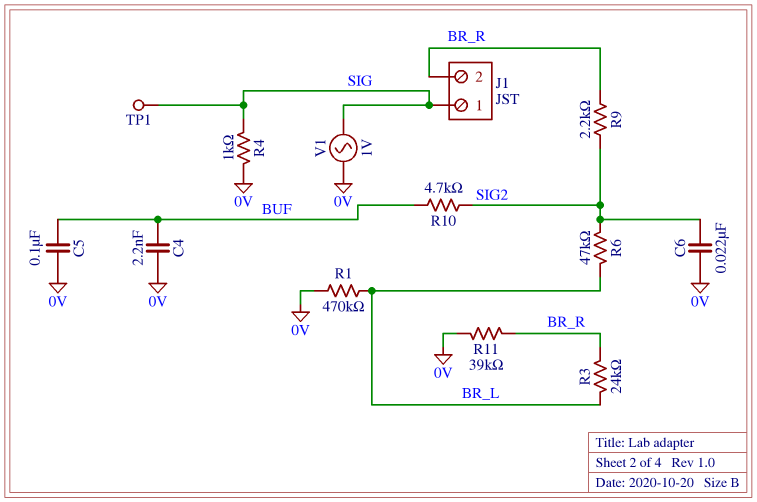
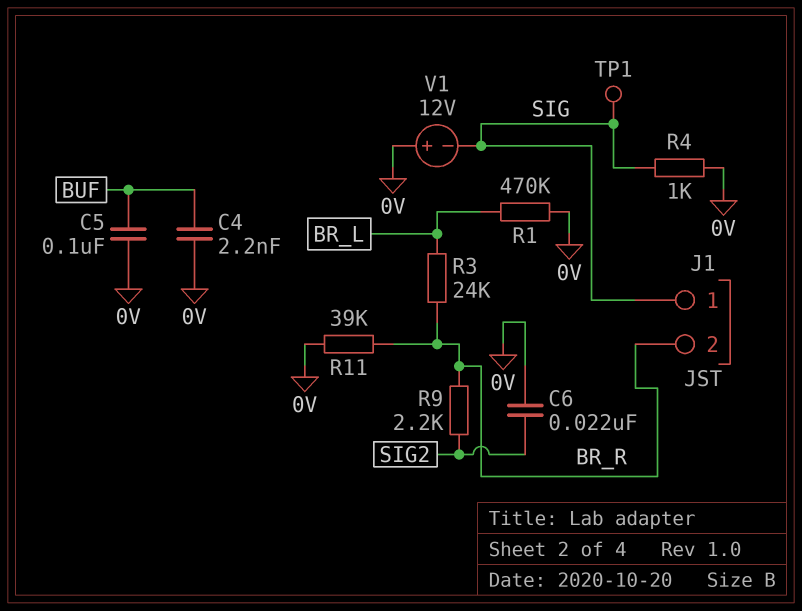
R6: 47k (BR_L, SIG2) -> none
R10: 4.7k (BUF, SIG2) -> none
V1: AC 1V (0V, SIG) -> 12V (plus 0V, minus SIG)

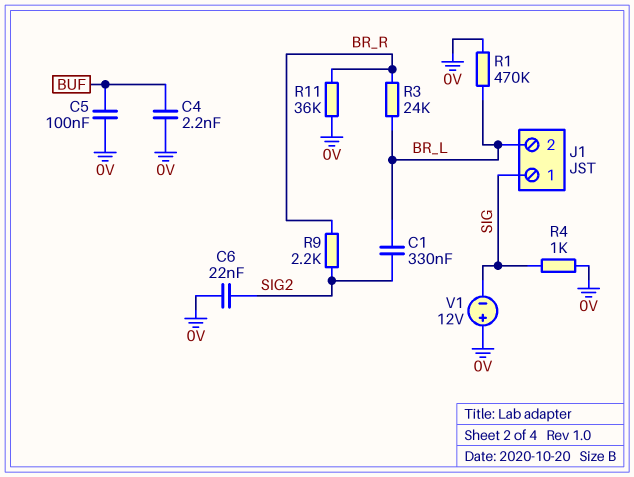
C1: none -> 330nF (BR_L, SIG2)
J1 pin 2: BR_R -> BR_L
R11: 39k (0V, BR_R) -> 36k (0V, BR_R)
TP1: test point (SIG) -> none

